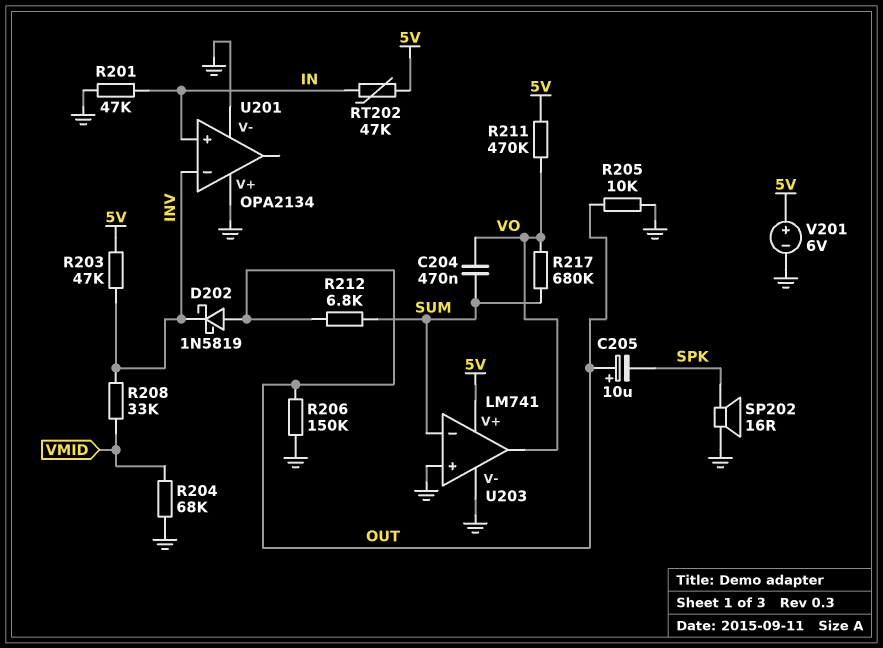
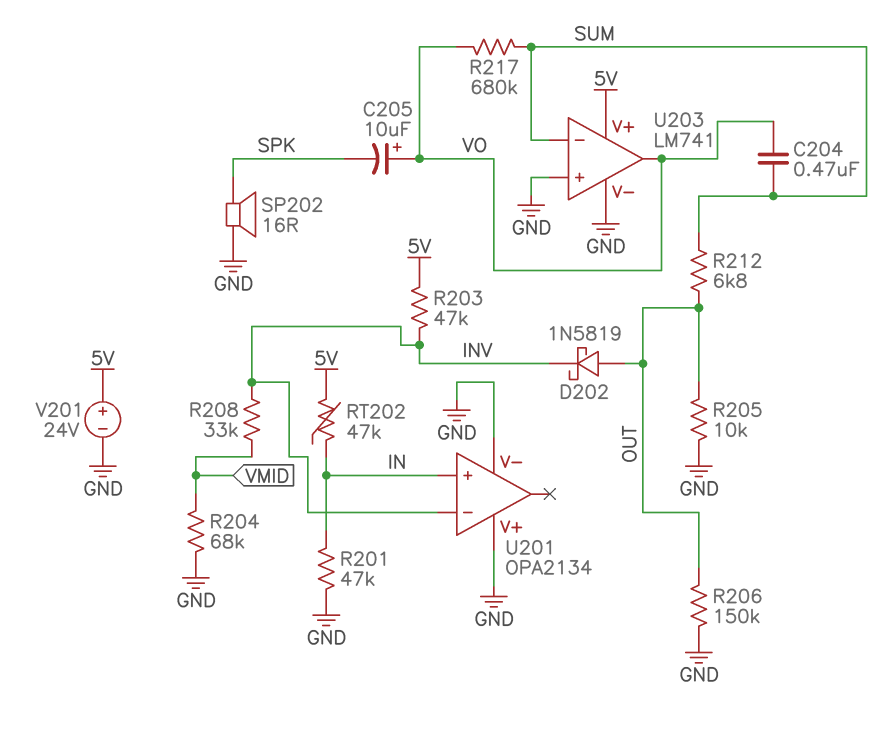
C205: 10uF (plus OUT, minus SPK) -> 10uF (plus VO, minus SPK)
R211: 470k (5V, VO) -> none
V201: 6V (plus 5V, minus GND) -> 24V (plus 5V, minus GND)

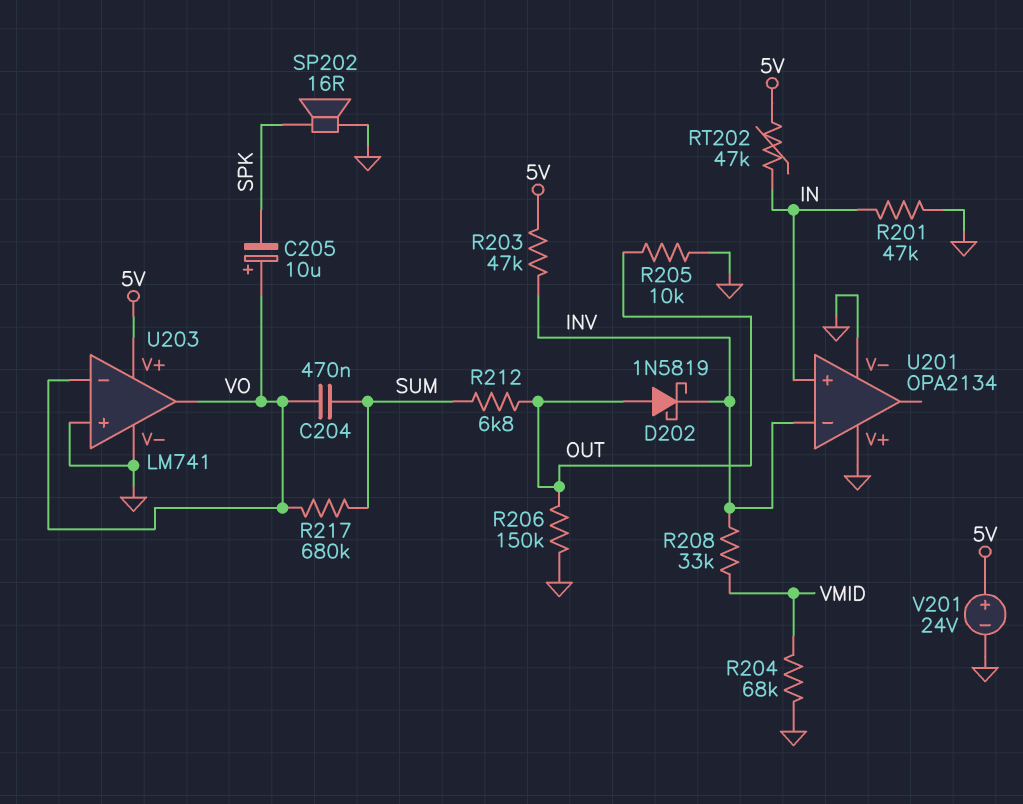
U203 pin in-: SUM -> VO

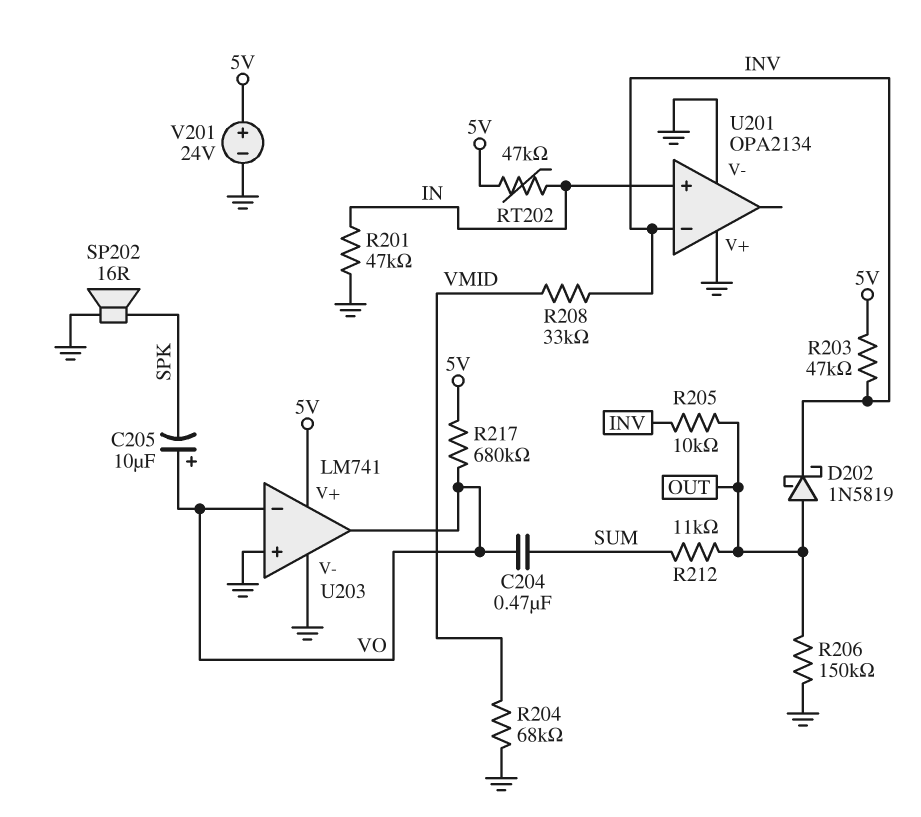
R205: 10k (GND, OUT) -> 10k (INV, OUT)
R212: 6.8k (OUT, SUM) -> 11k (OUT, SUM)
R217: 680k (SUM, VO) -> 680k (5V, VO)

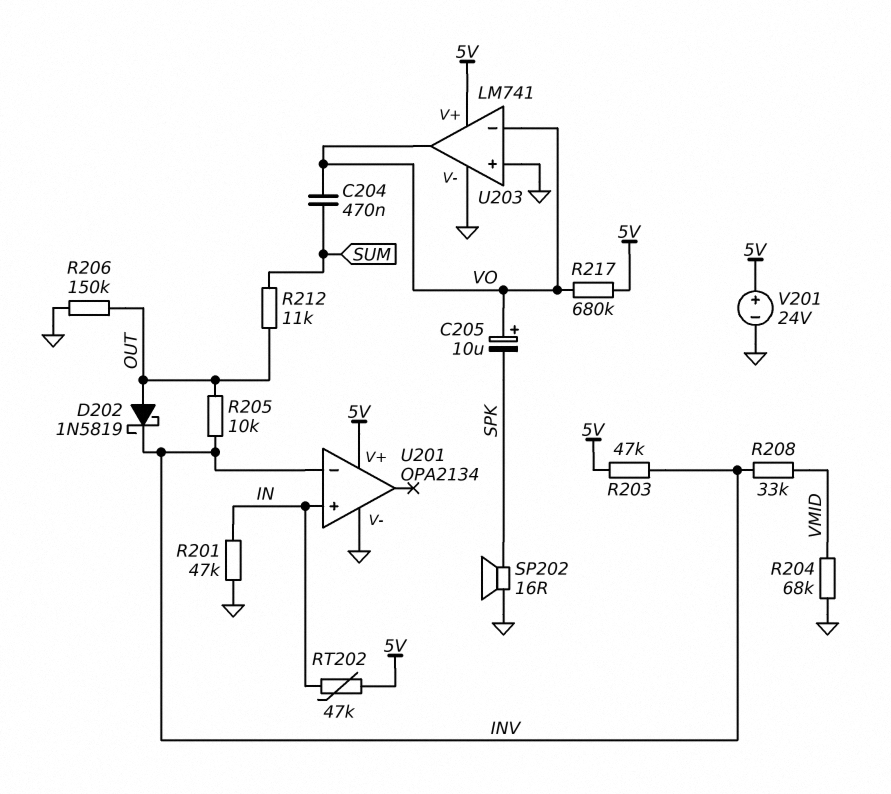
U201 pin V+: GND -> 5V

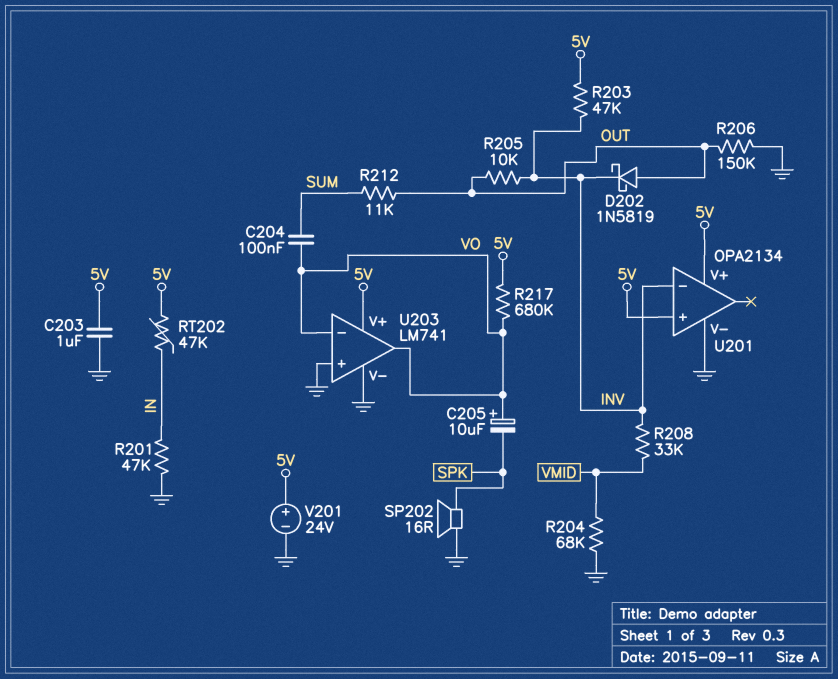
C203: none -> 1uF (5V, GND)
C204: 470nF (SUM, VO) -> 100nF (SUM, VO)
U201 pin in+: IN -> 5V

